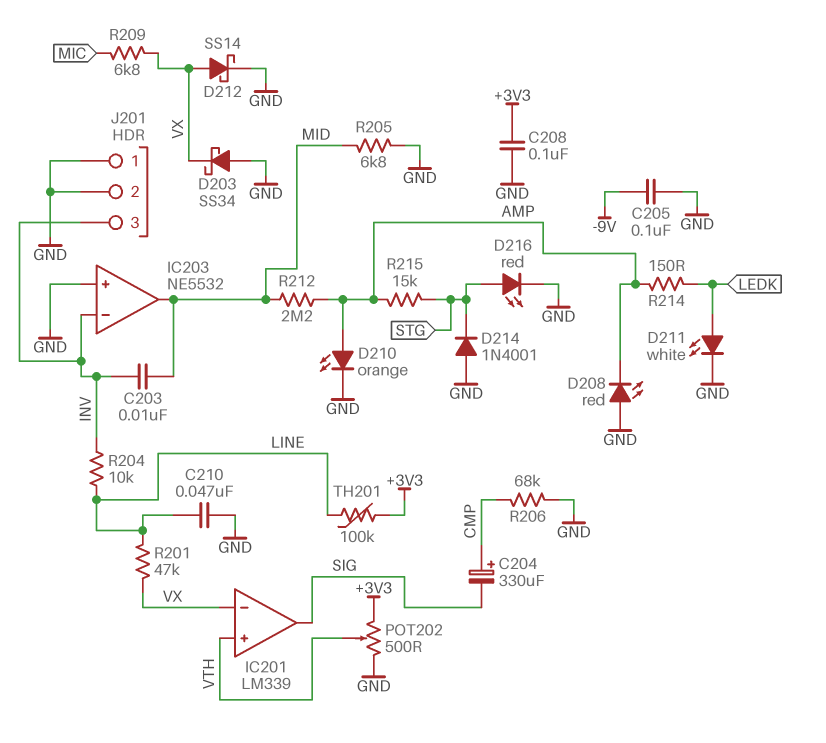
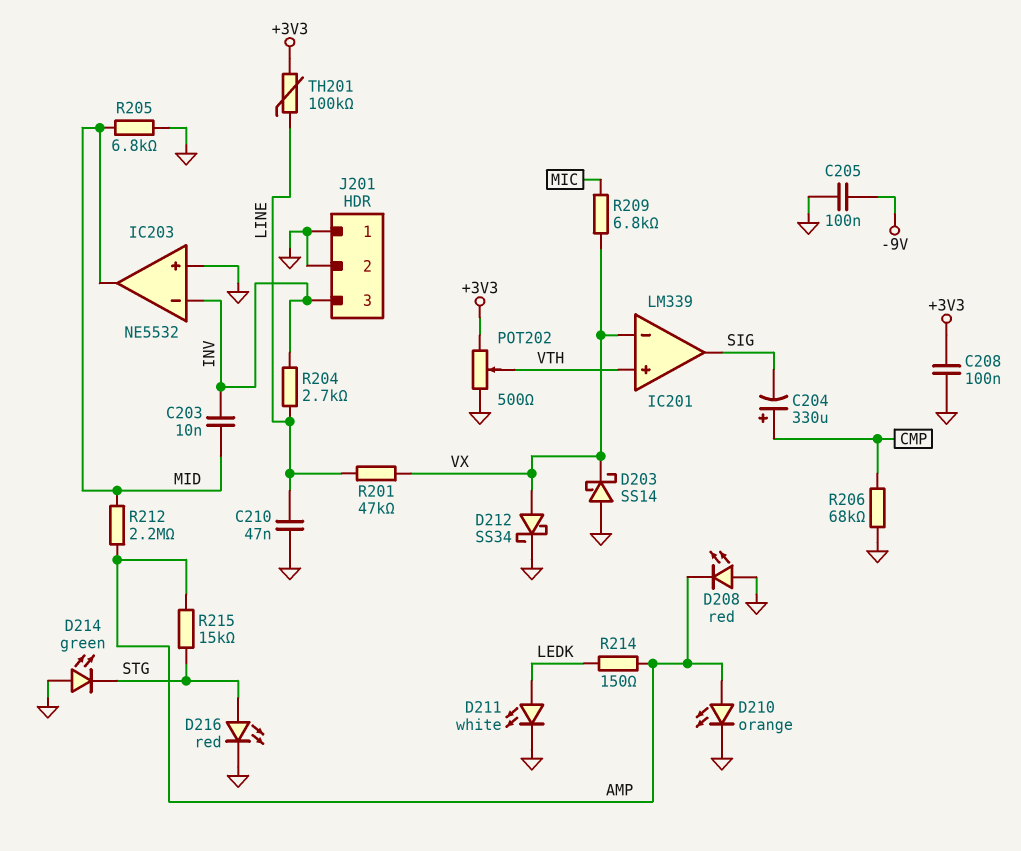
D203: schottky SS34 (A GND, K VX) -> schottky SS14 (A GND, K VX)
D212: schottky SS14 (A VX, K GND) -> schottky SS34 (A VX, K GND)
D214: diode 1N4001 (A GND, K STG) -> LED green (A GND, K STG)
R204: 10k (INV, LINE) -> 2.7k (INV, LINE)

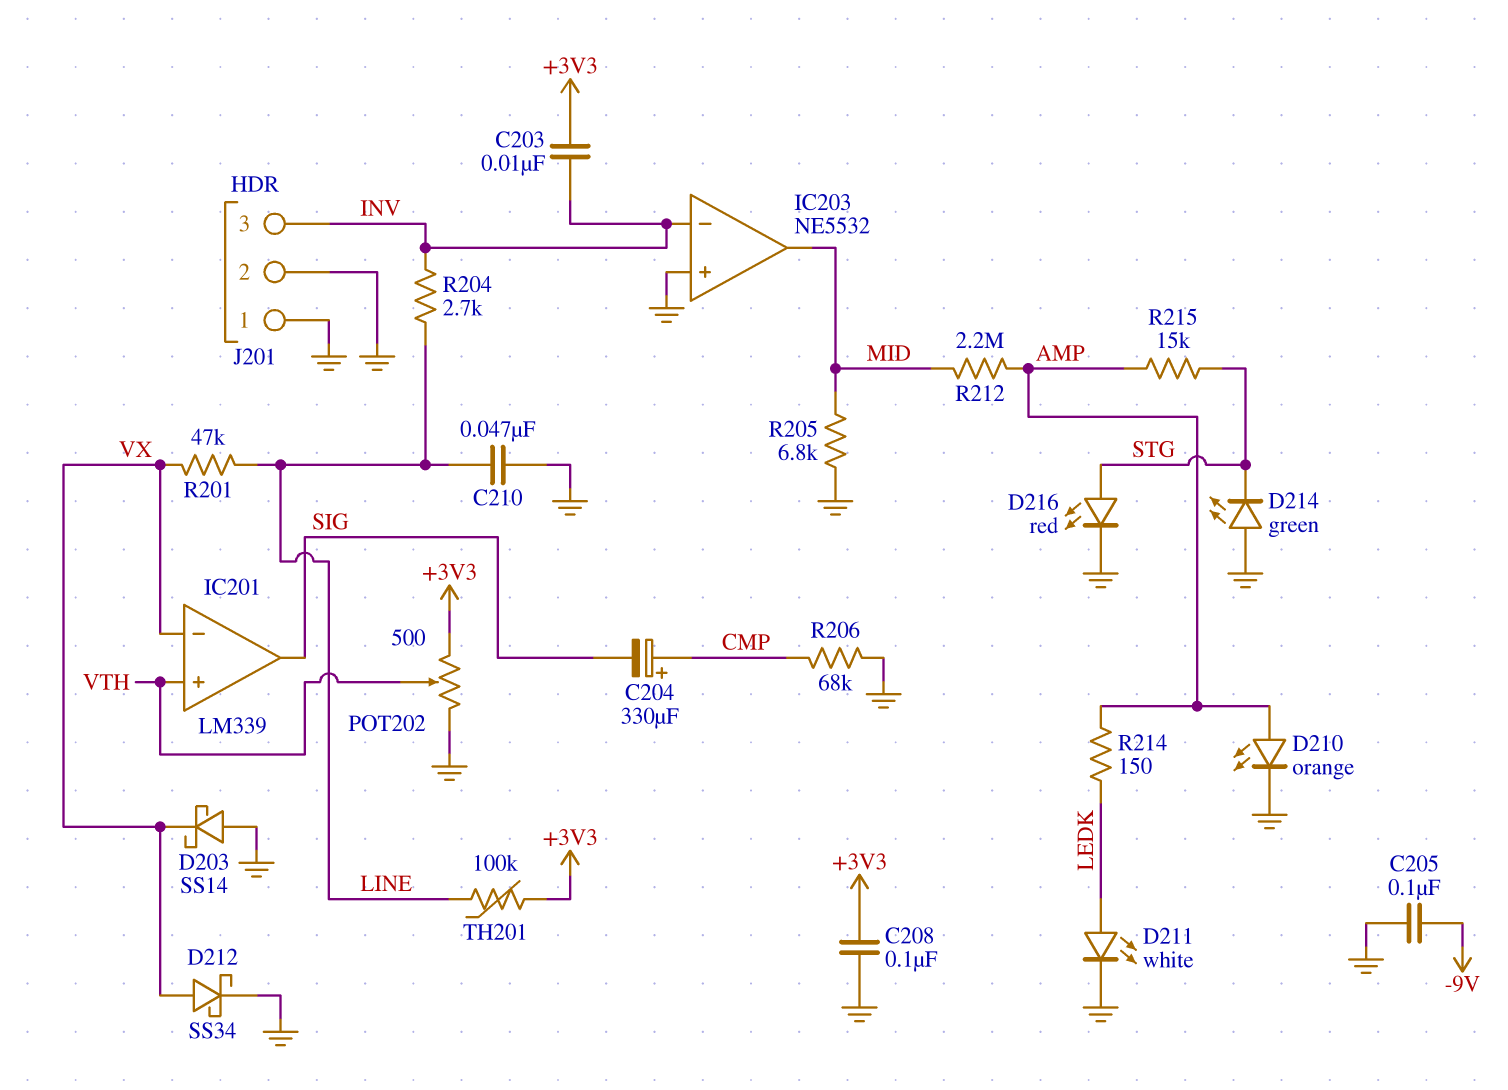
C203: 10nF (INV, MID) -> 10nF (+3V3, INV)
D208: LED red (A GND, K AMP) -> none
R209: 6.8k (MIC, VX) -> none

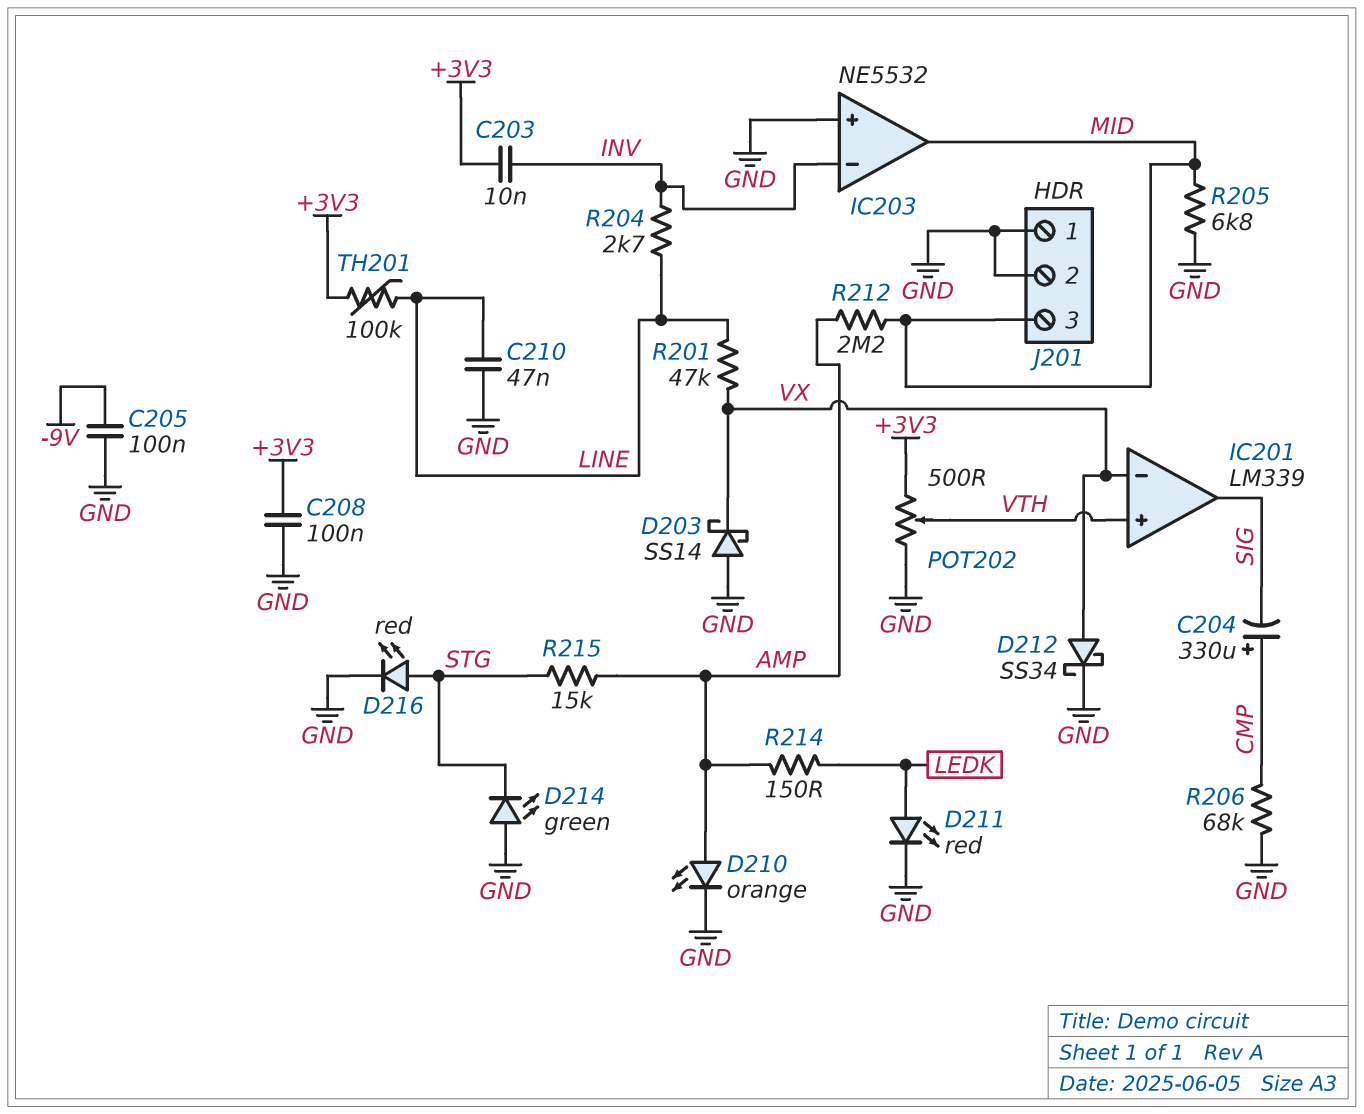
D211: LED white (A LEDK, K GND) -> LED red (A LEDK, K GND)
J201 pin 3: INV -> MID

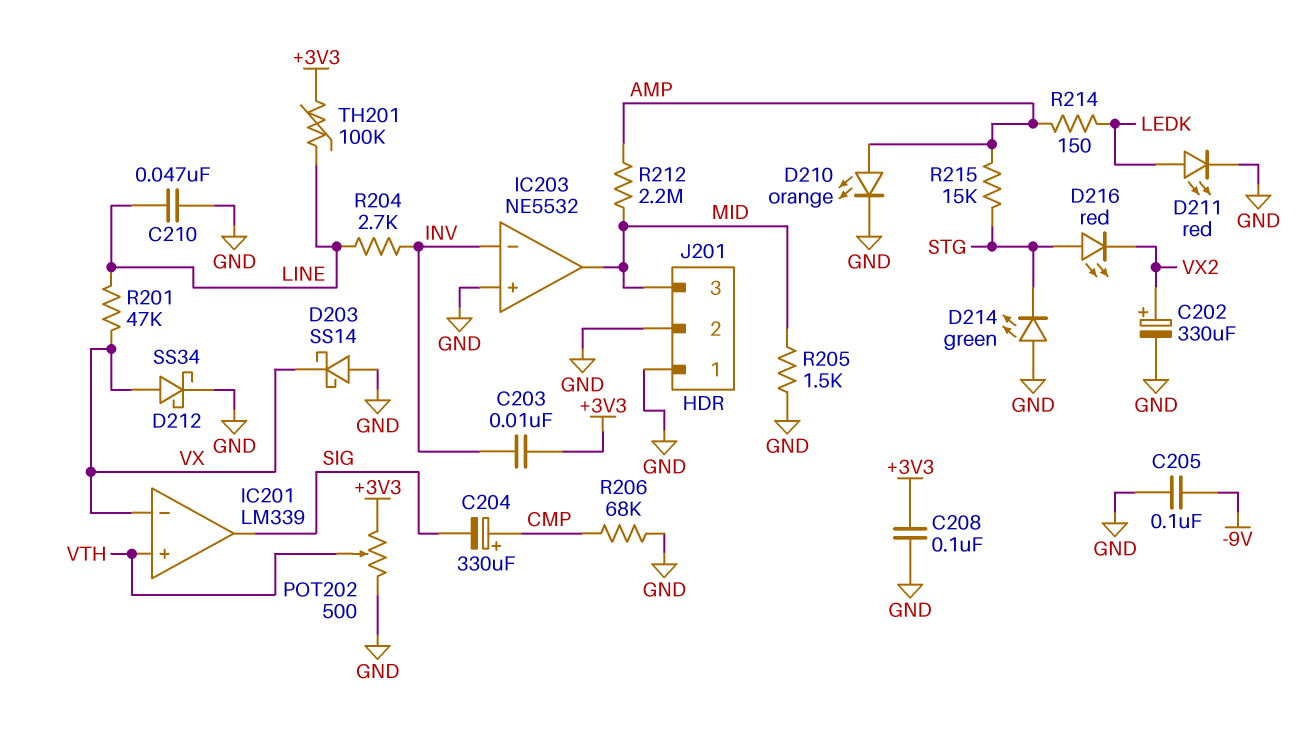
C202: none -> 330uF (plus VX2, minus GND)
D216: LED red (A STG, K GND) -> LED red (A STG, K VX2)
R205: 6.8k (GND, MID) -> 1.5k (GND, MID)

